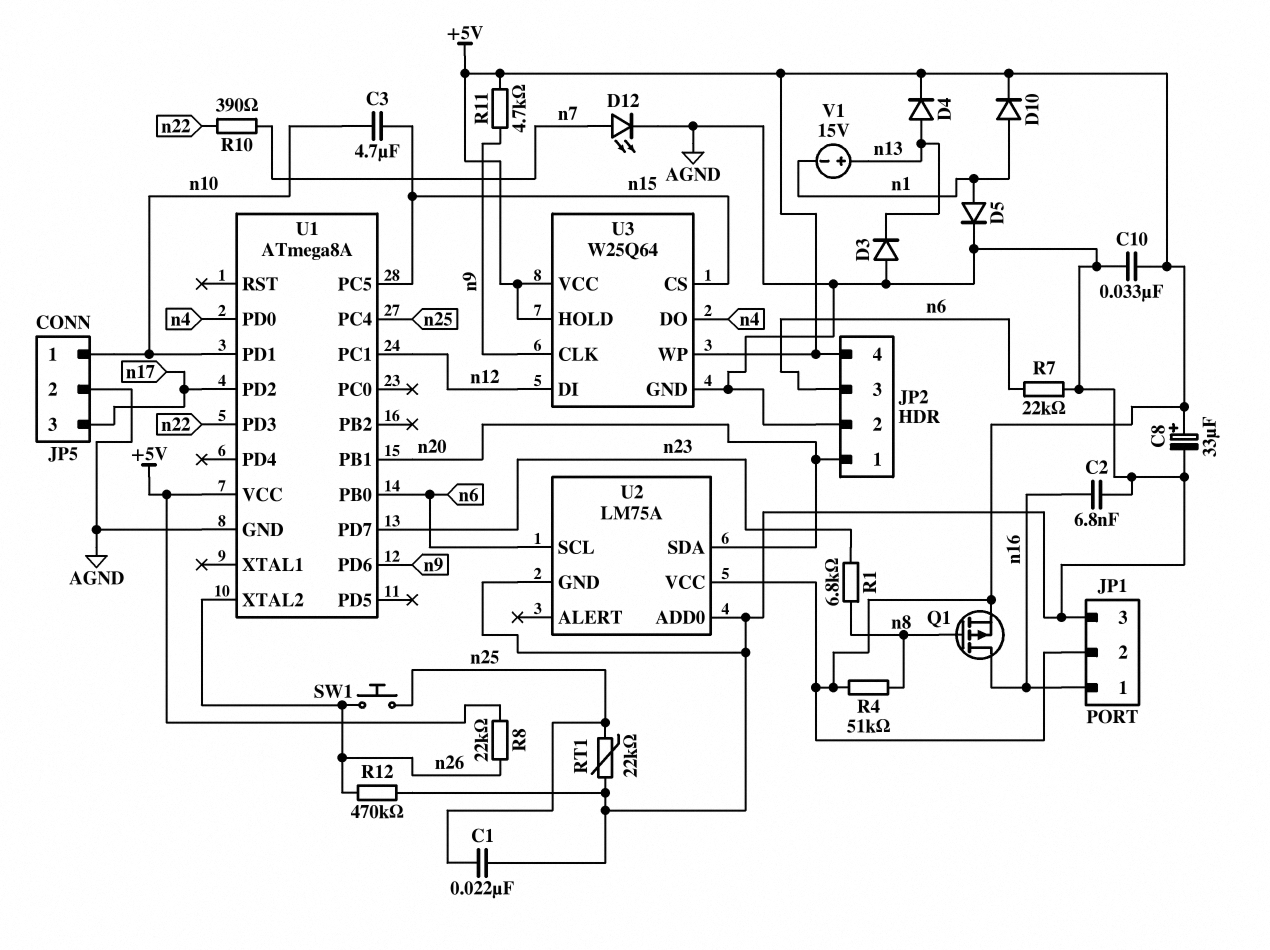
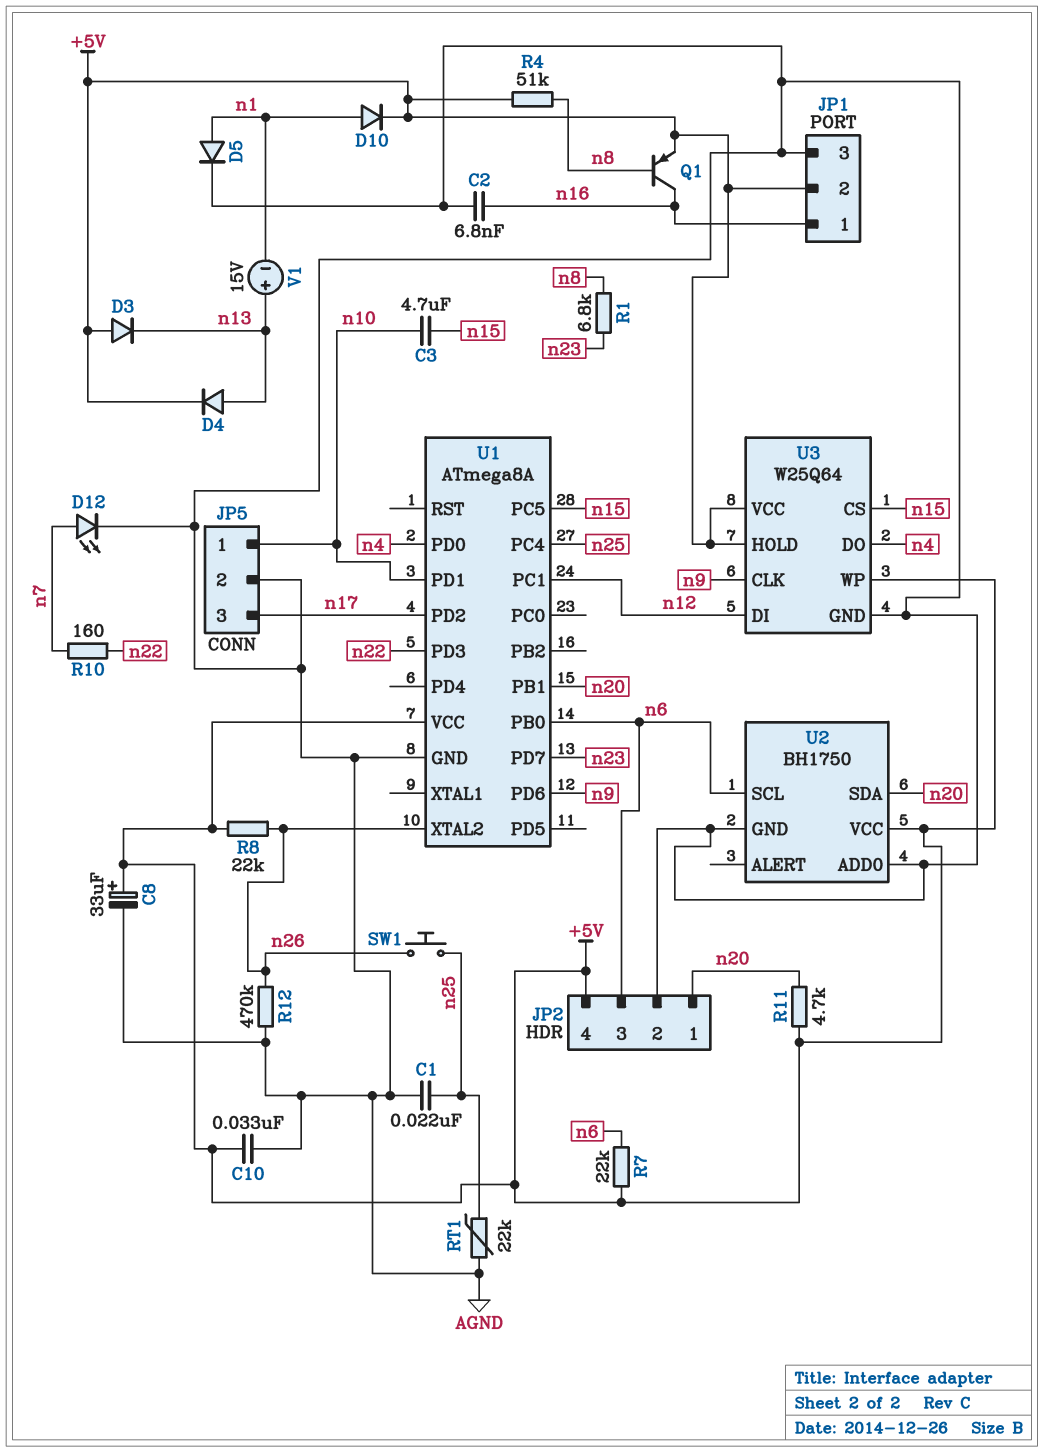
D3: diode (A AGND, K n13) -> diode (A +5V, K n13)
Q1: PMOS (G n8, D n16, S +5V) -> PNP (B n8, C n16, E +5V)
R7: 22k (AGND, n6) -> 22k (+5V, n6)
R10: 390 (n7, n22) -> 160 (n7, n22)
R11: 4.7k (+5V, n9) -> 4.7k (+5V, n20)
U2: LM75A -> BH1750

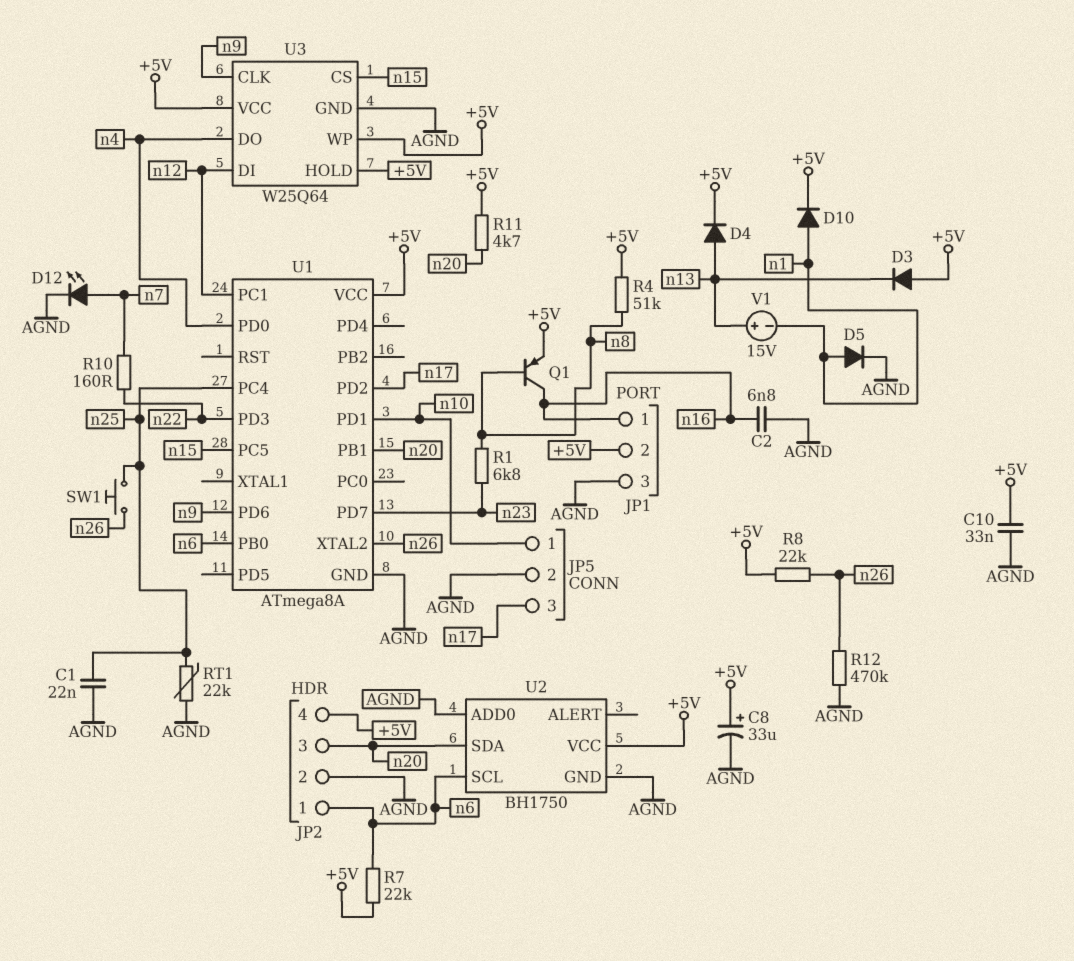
C3: 4.7uF (n10, n15) -> none
JP2 pin 1: n20 -> n6
JP2 pin 3: n6 -> n20

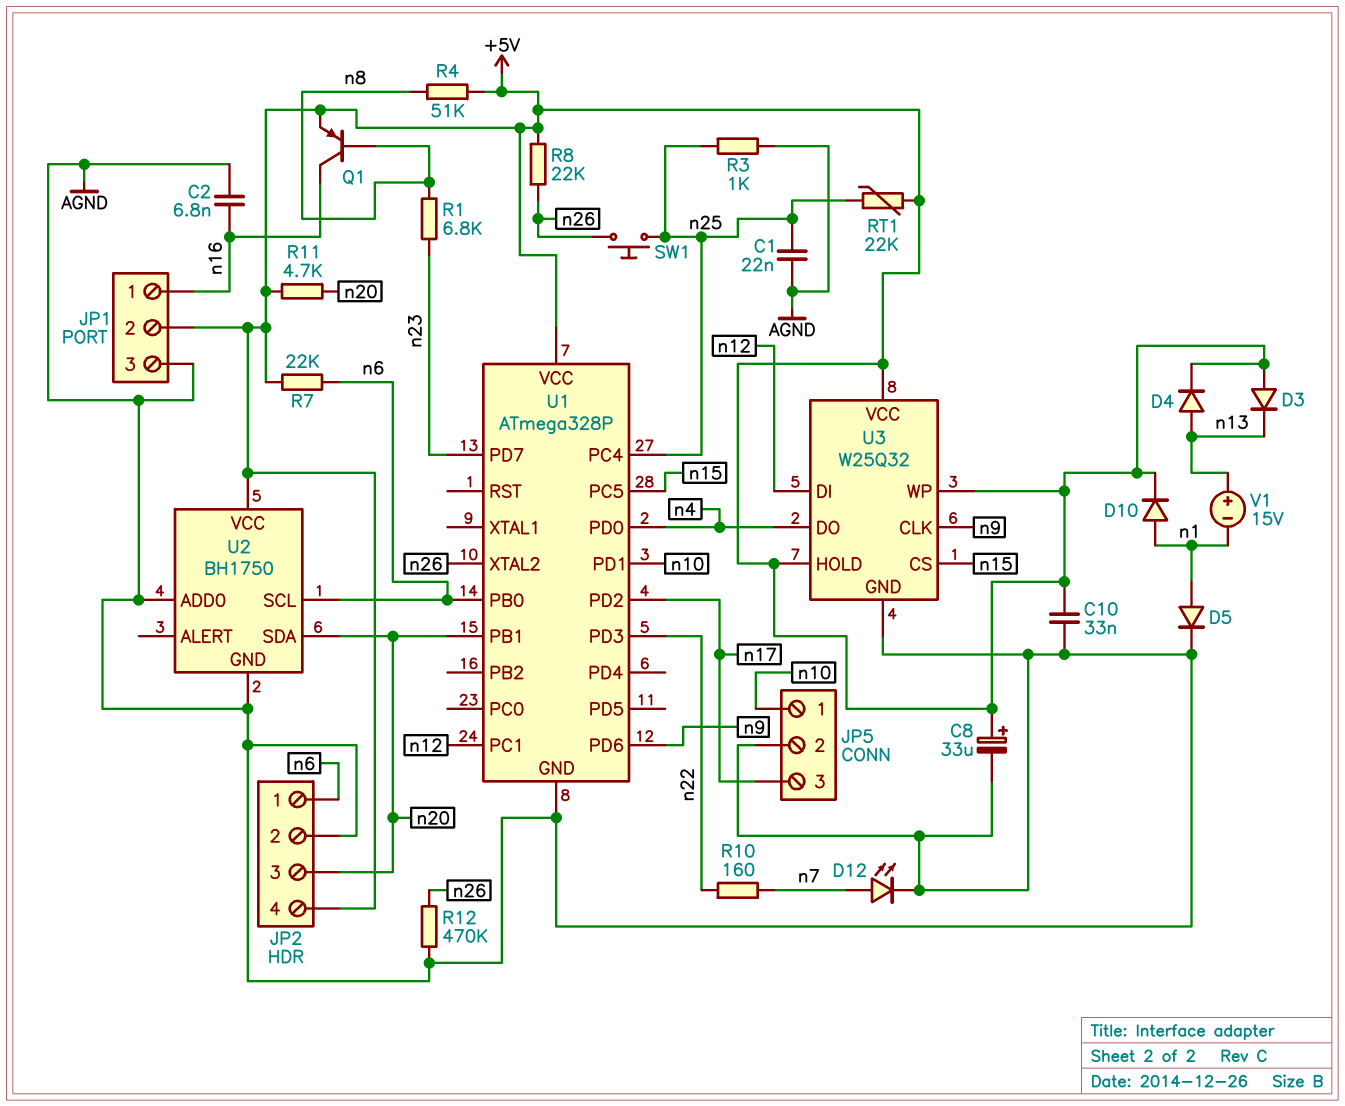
R3: none -> 1k (AGND, n25)
RT1: 22k (AGND, n25) -> 22k (+5V, n25)
U1: ATmega8A -> ATmega328P
U3: W25Q64 -> W25Q32

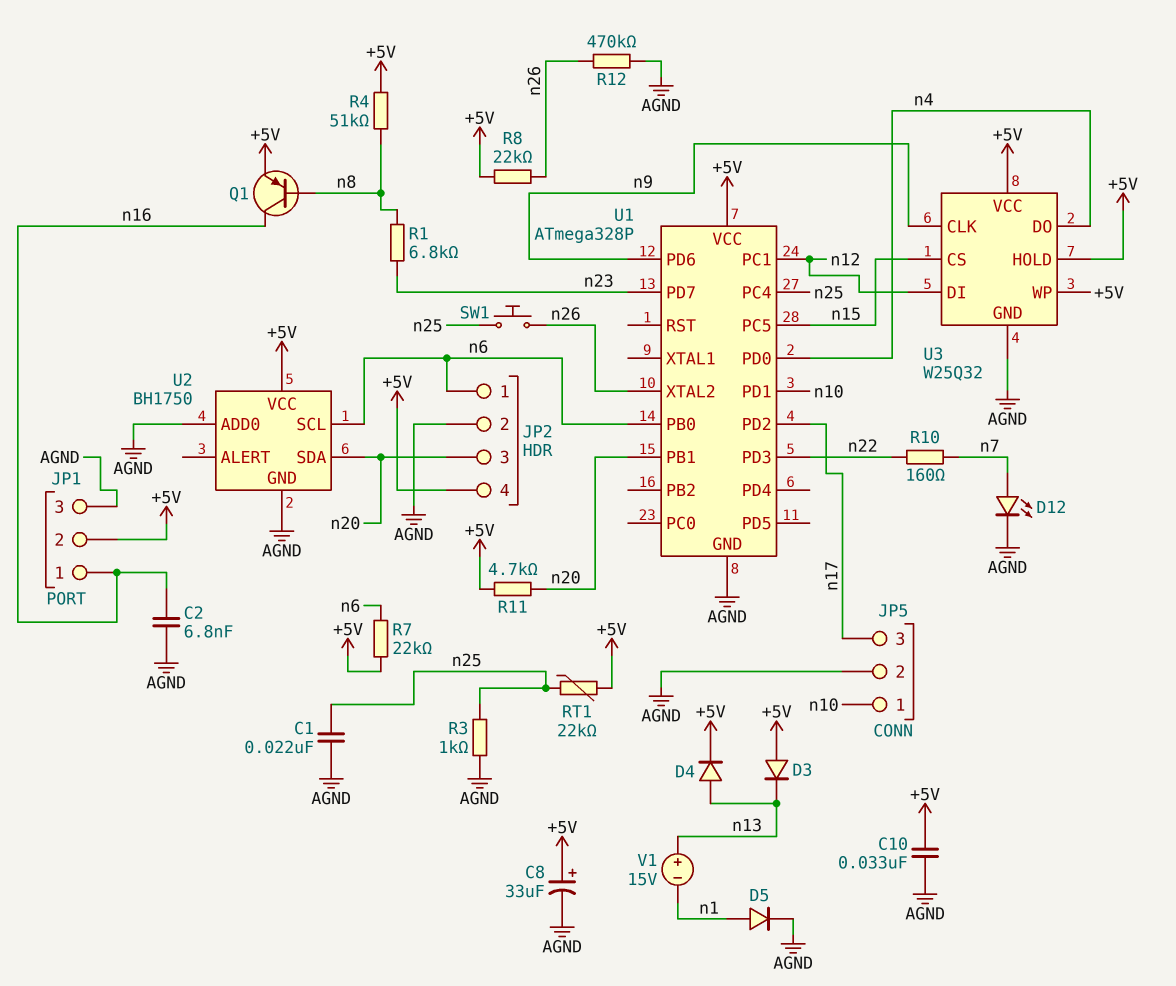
D10: diode (A n1, K +5V) -> none

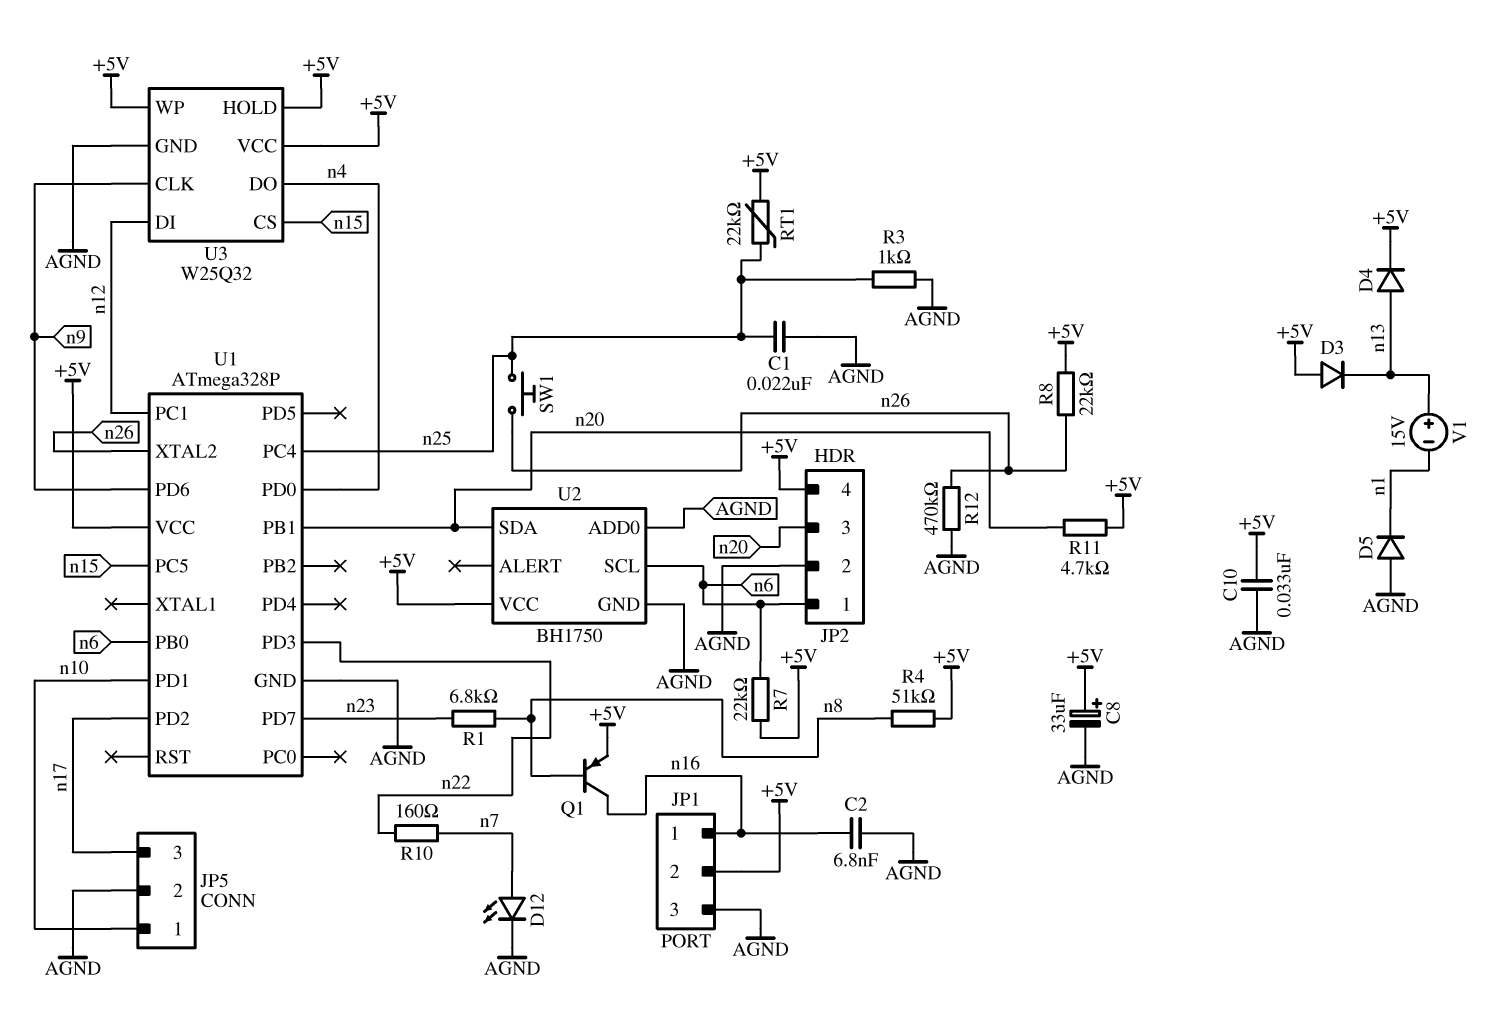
D5: diode (A n1, K AGND) -> diode (A AGND, K n1)

